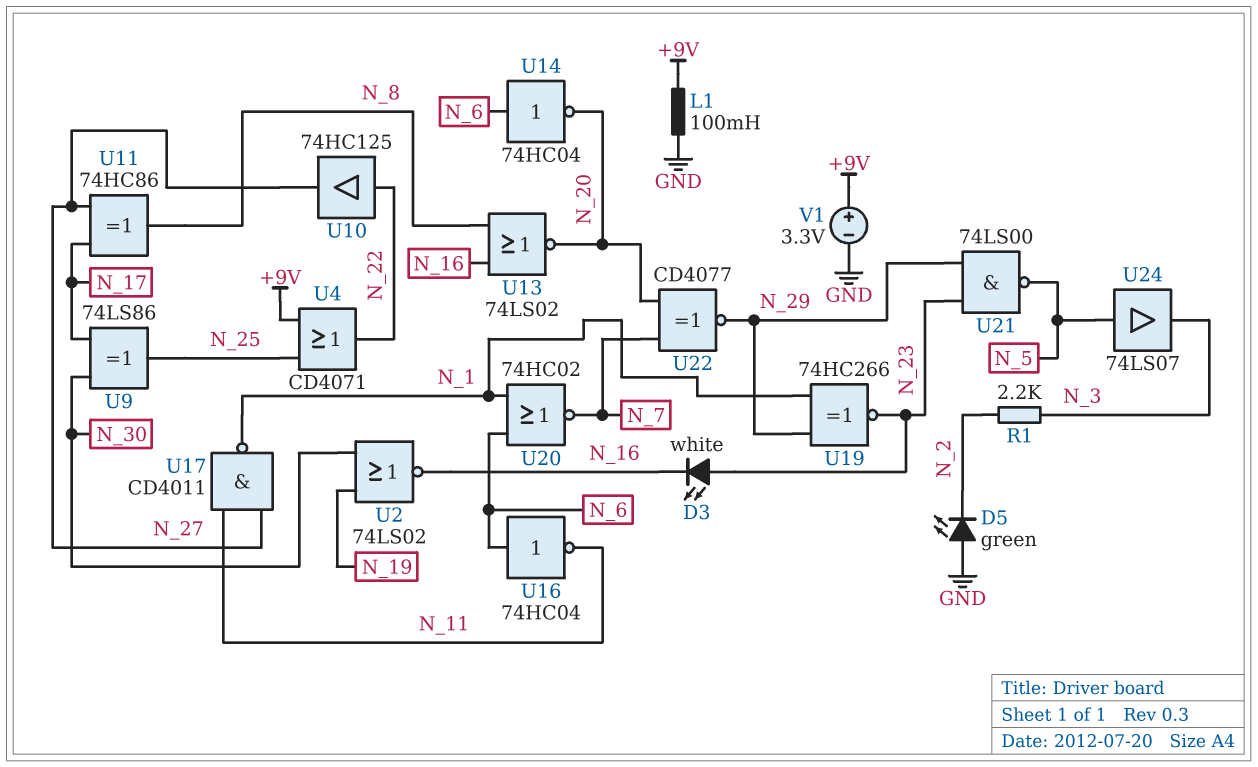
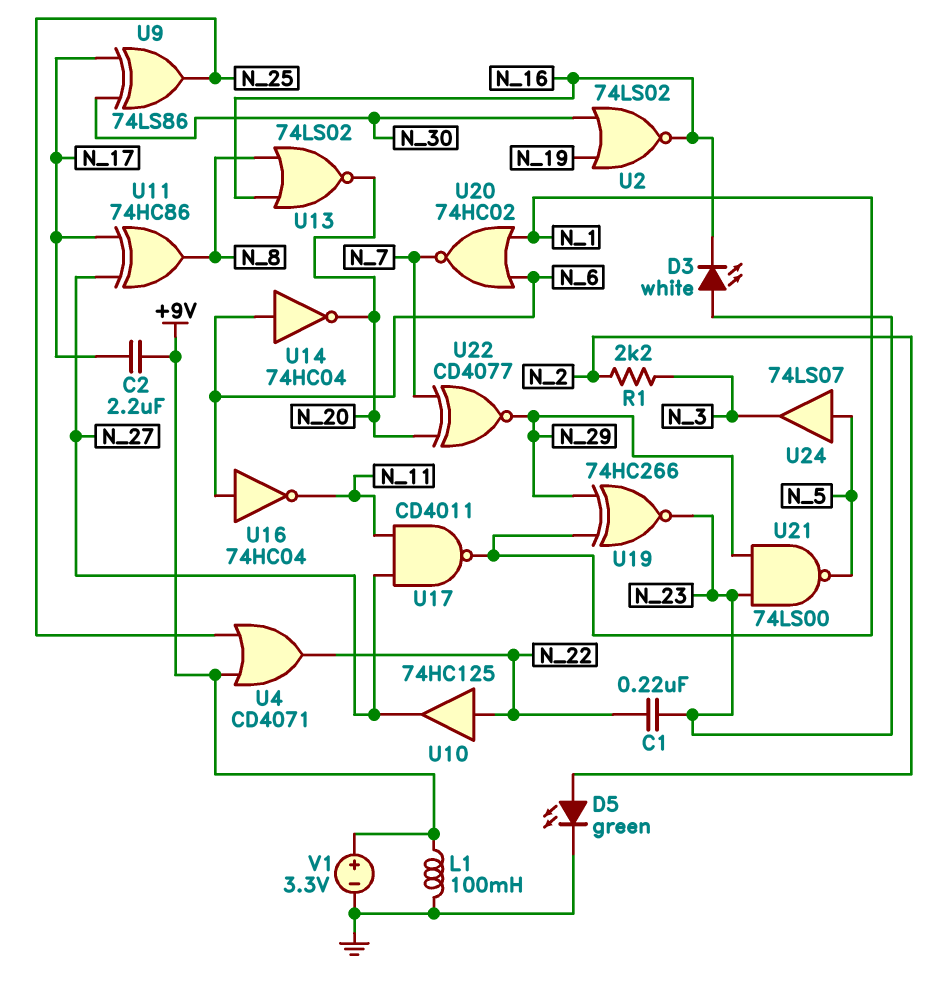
C1: none -> 220nF (N_22, N_23)
C2: none -> 2.2uF (+9V, N_17)
D5: LED green (A GND, K N_2) -> LED green (A N_2, K GND)

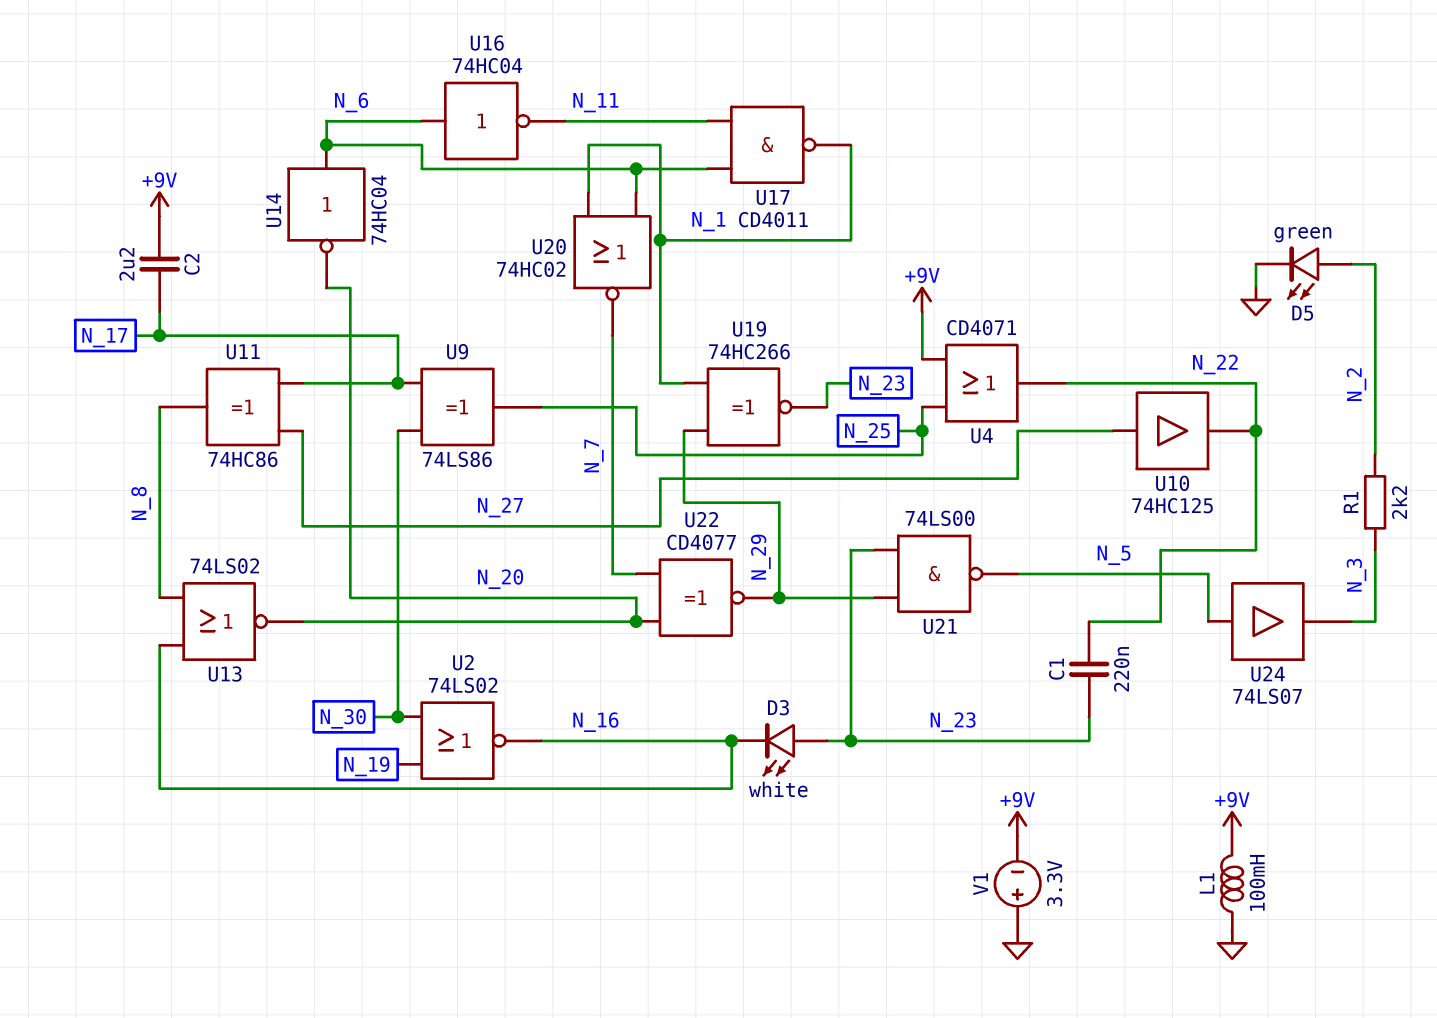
U10: buffer 74HC125 (in N_22, out N_27) -> buffer 74HC125 (in N_27, out N_22)
U17: NAND CD4011 (in N_11, in N_27, out N_1) -> NAND CD4011 (in N_6, in N_11, out N_1)
V1: 3.3V (plus +9V, minus GND) -> 3.3V (plus GND, minus +9V)

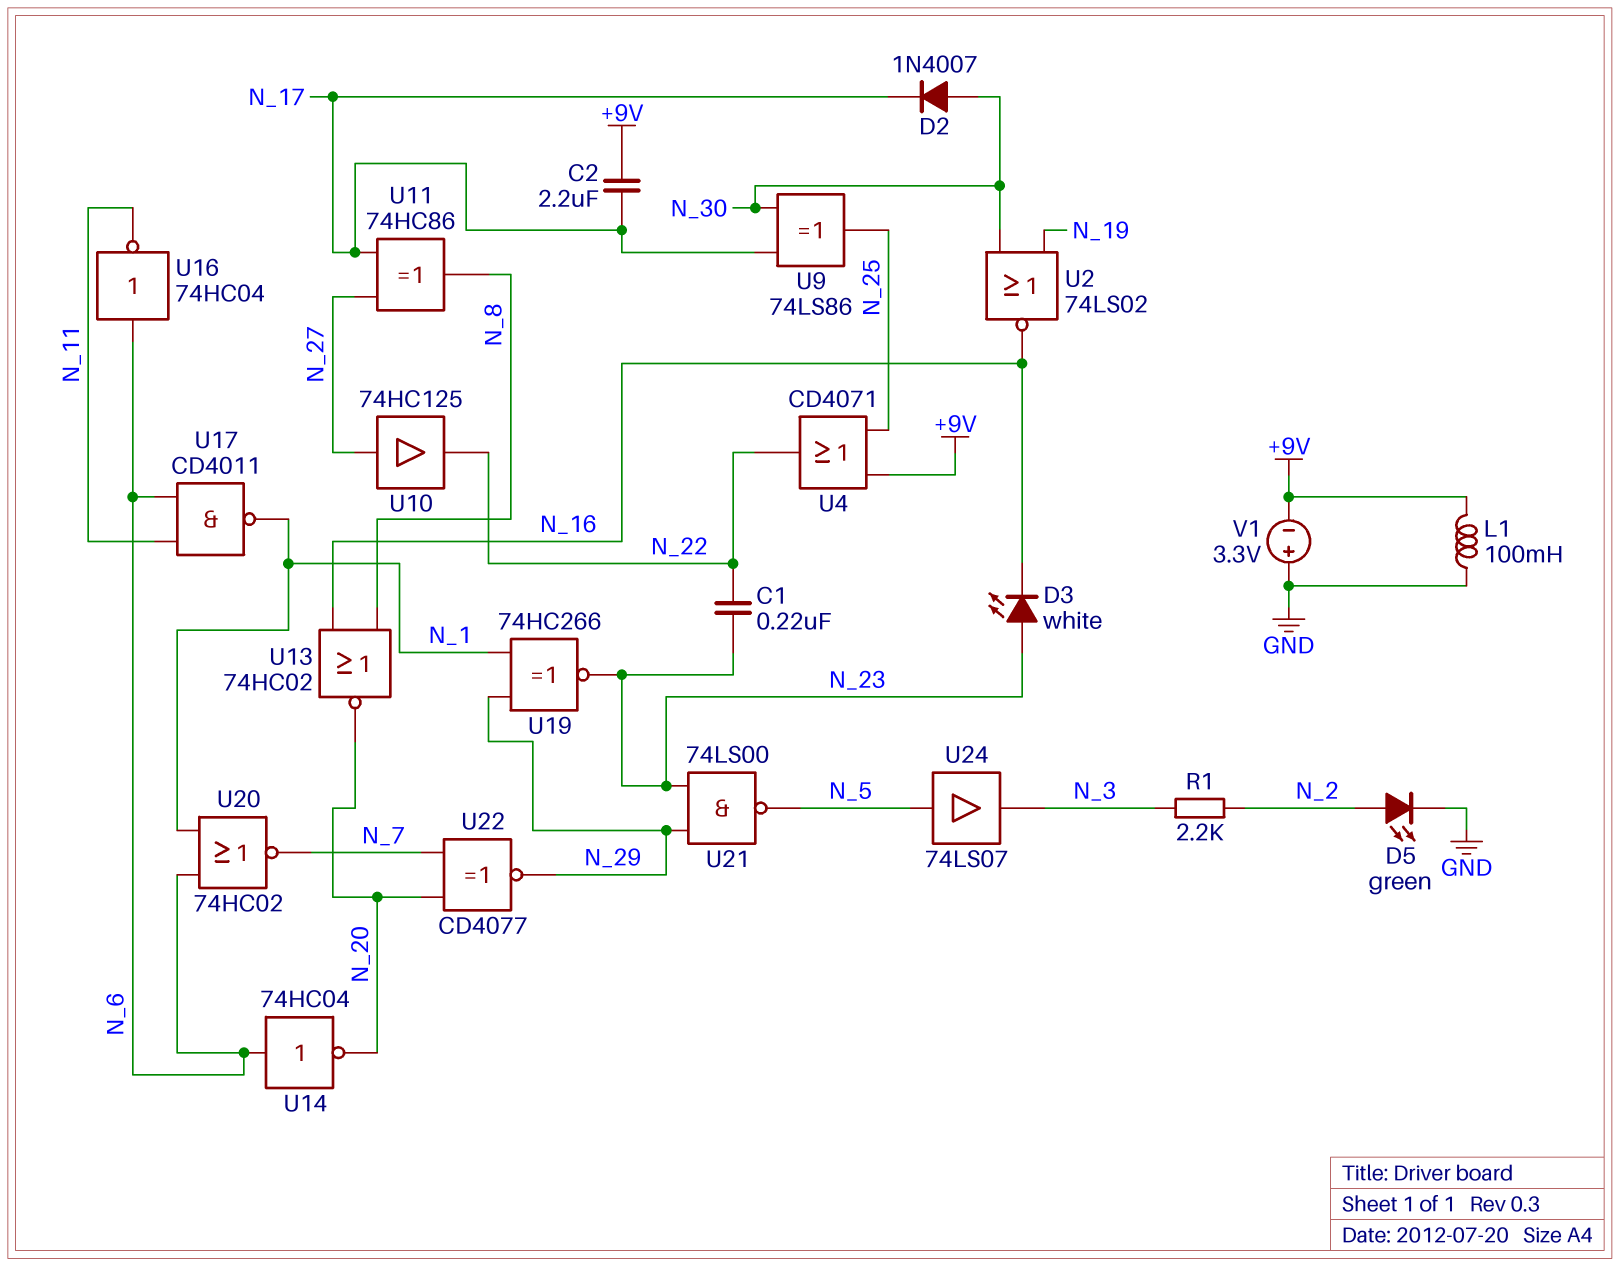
D2: none -> diode 1N4007 (A N_30, K N_17)
U13: NOR 74LS02 (in N_8, in N_16, out N_20) -> NOR 74HC02 (in N_8, in N_16, out N_20)

